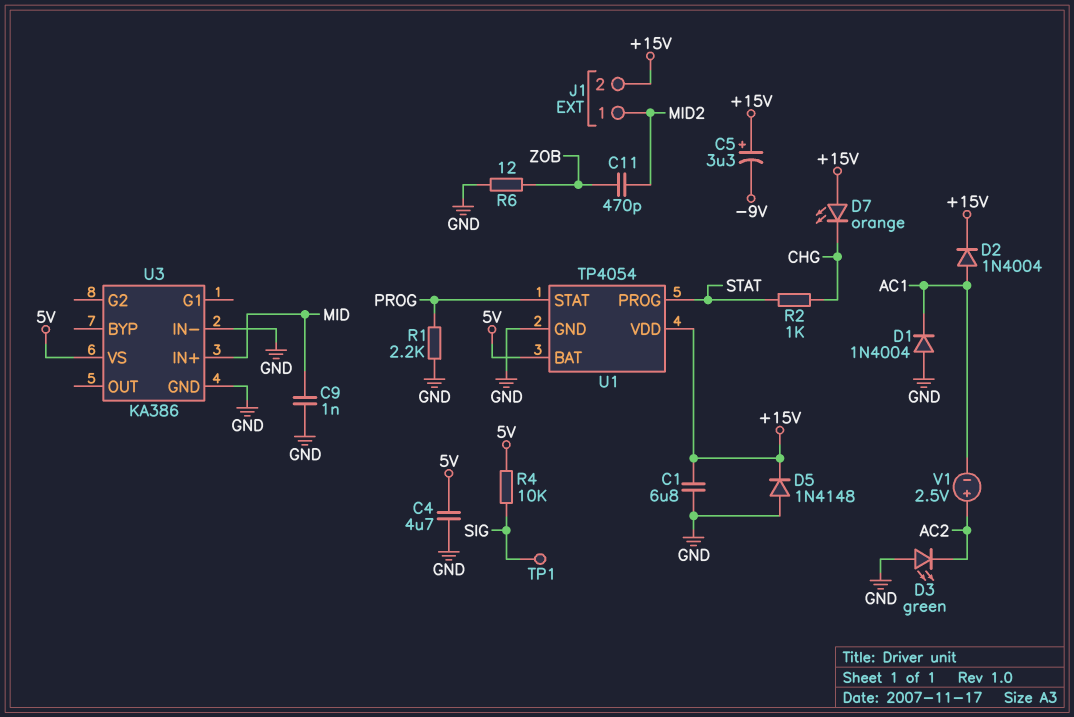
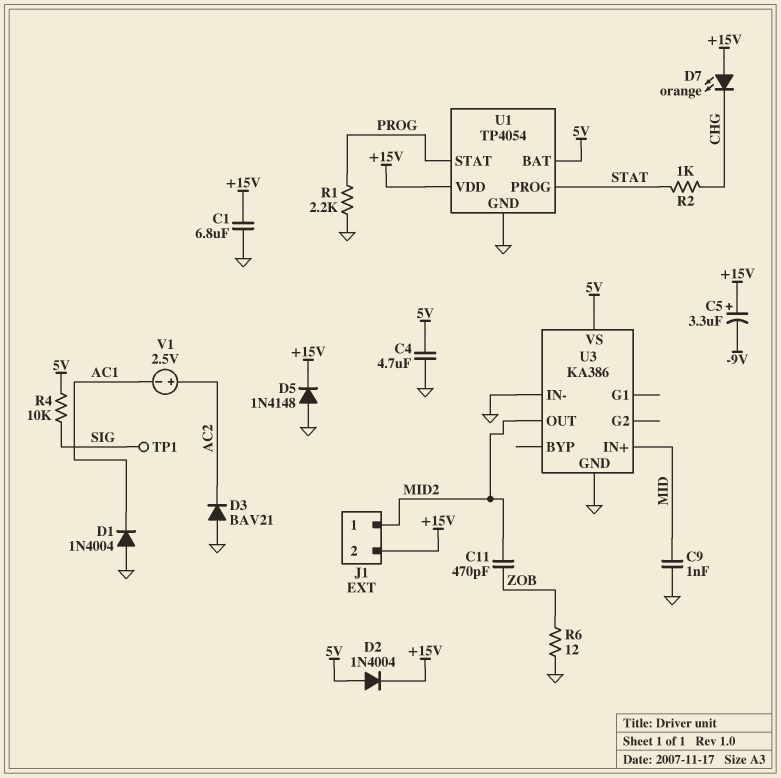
D2: diode 1N4004 (A AC1, K +15V) -> diode 1N4004 (A 5V, K +15V)
D3: LED green (A GND, K AC2) -> diode BAV21 (A GND, K AC2)
U3 pin OUT: none -> MID2

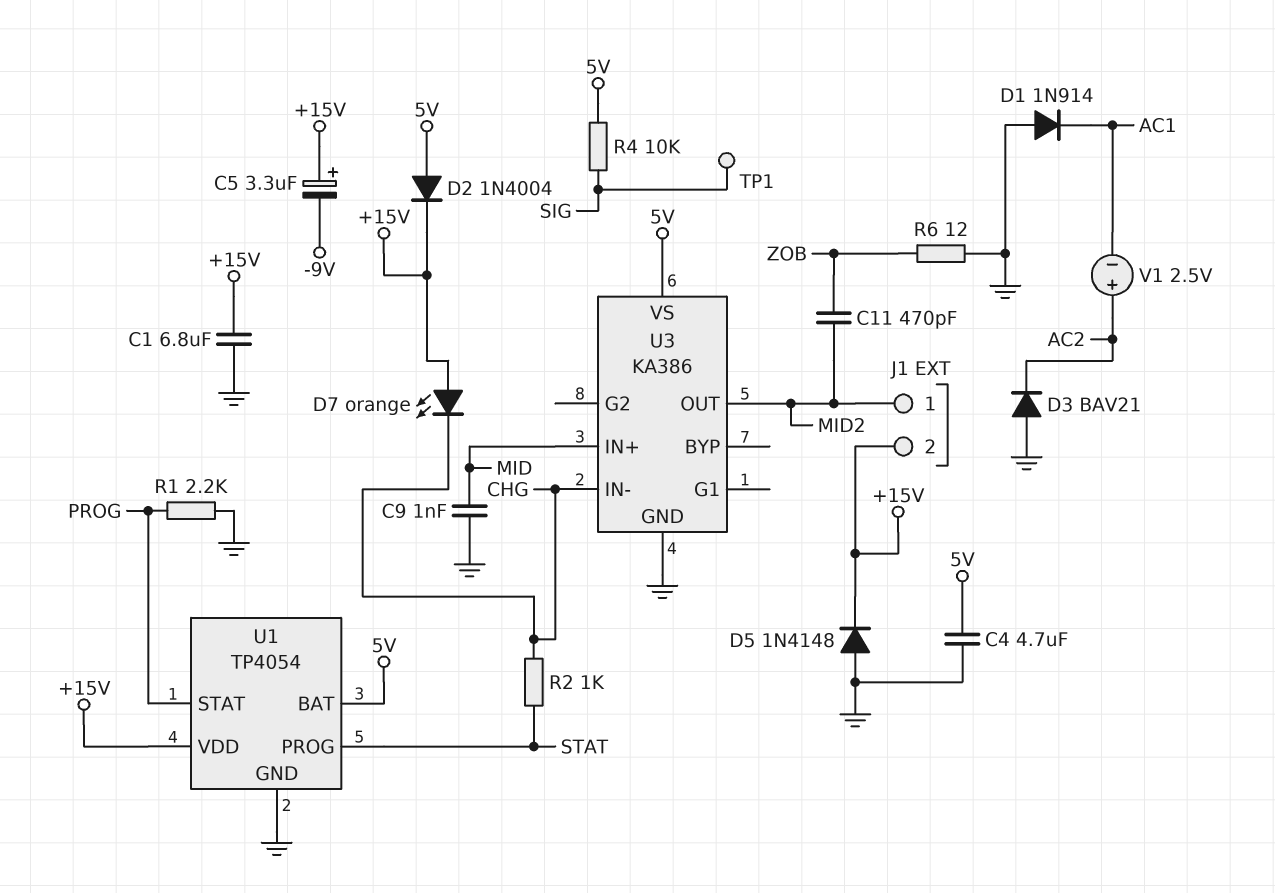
D1: diode 1N4004 (A GND, K AC1) -> diode 1N914 (A GND, K AC1)
U3 pin IN-: GND -> CHG

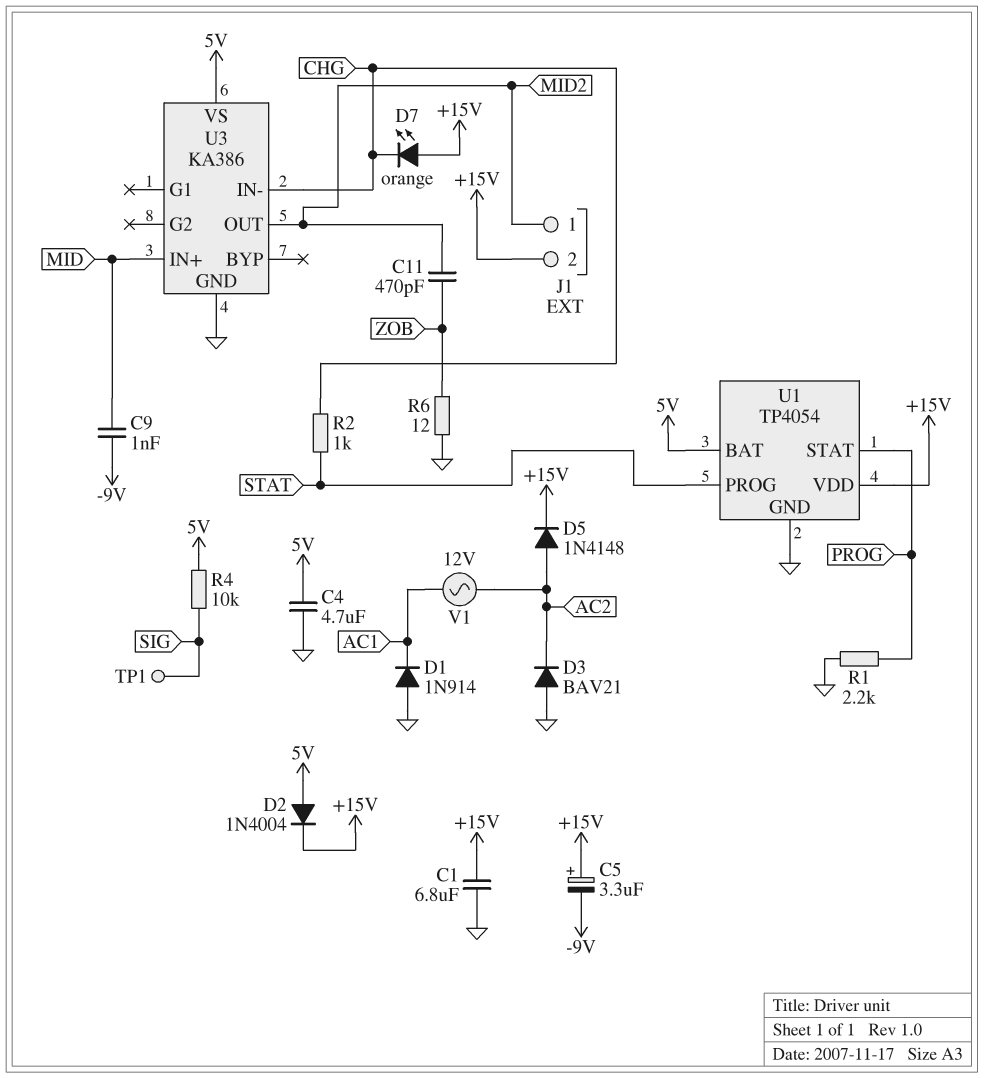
C9: 1nF (GND, MID) -> 1nF (-9V, MID)
D5: diode 1N4148 (A GND, K +15V) -> diode 1N4148 (A AC2, K +15V)
V1: 2.5V (plus AC2, minus AC1) -> AC 12V (AC1, AC2)

